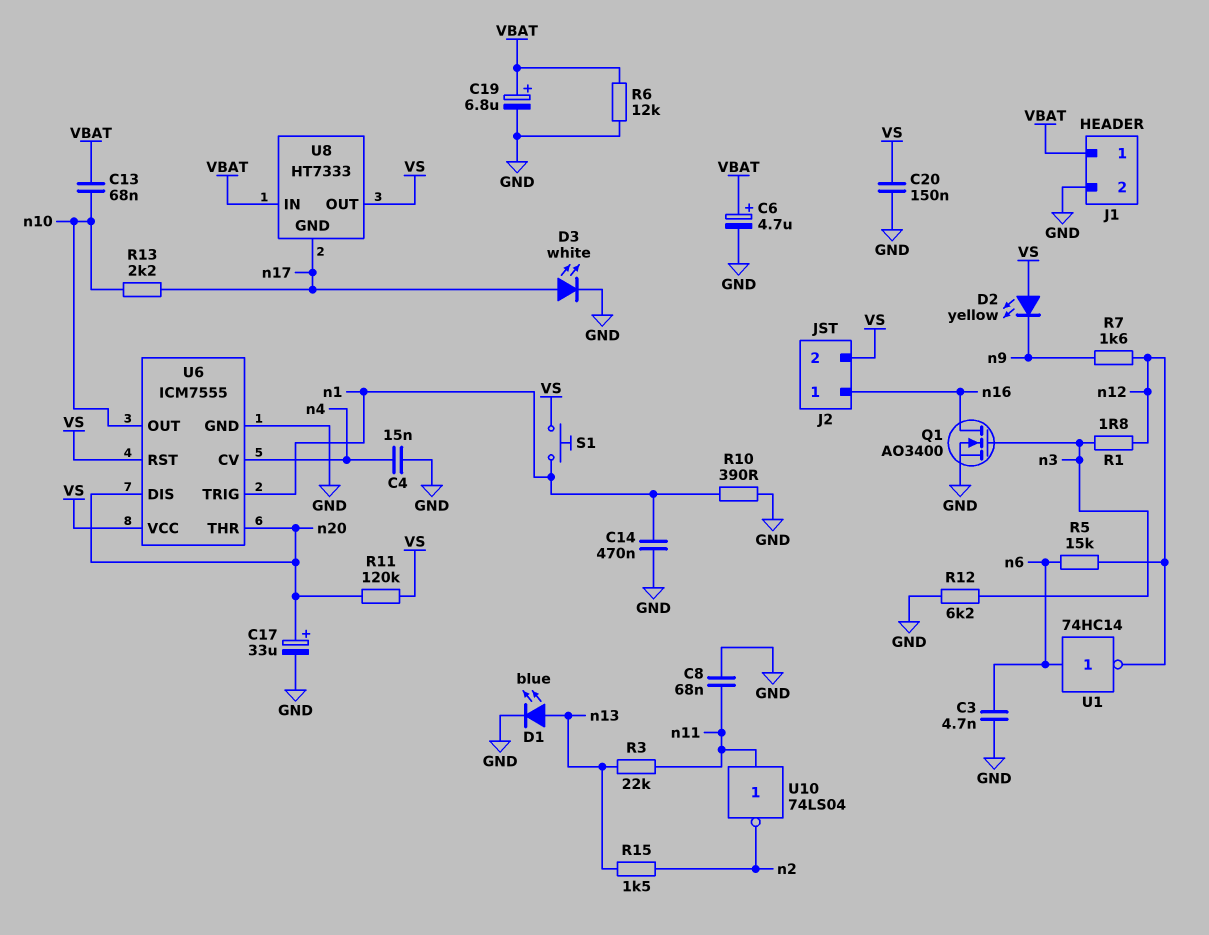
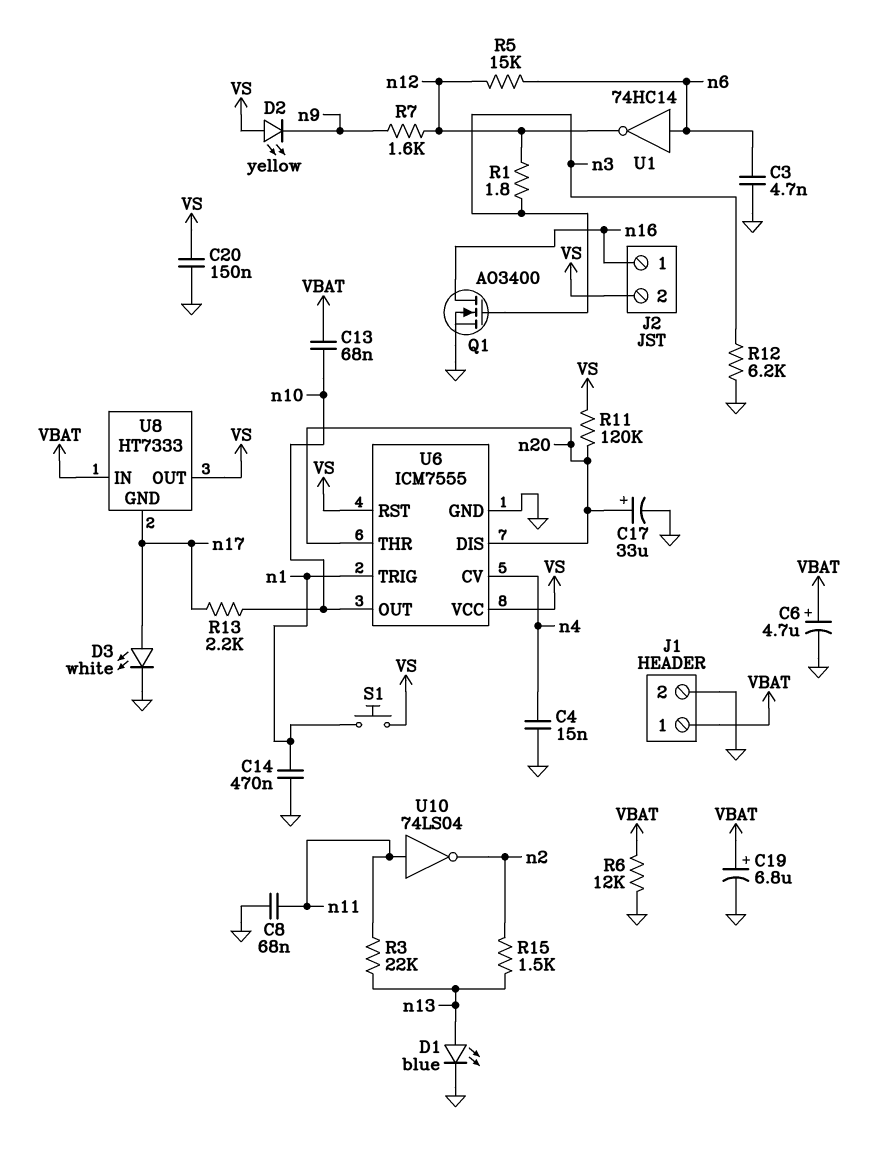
R10: 390 (GND, n1) -> none

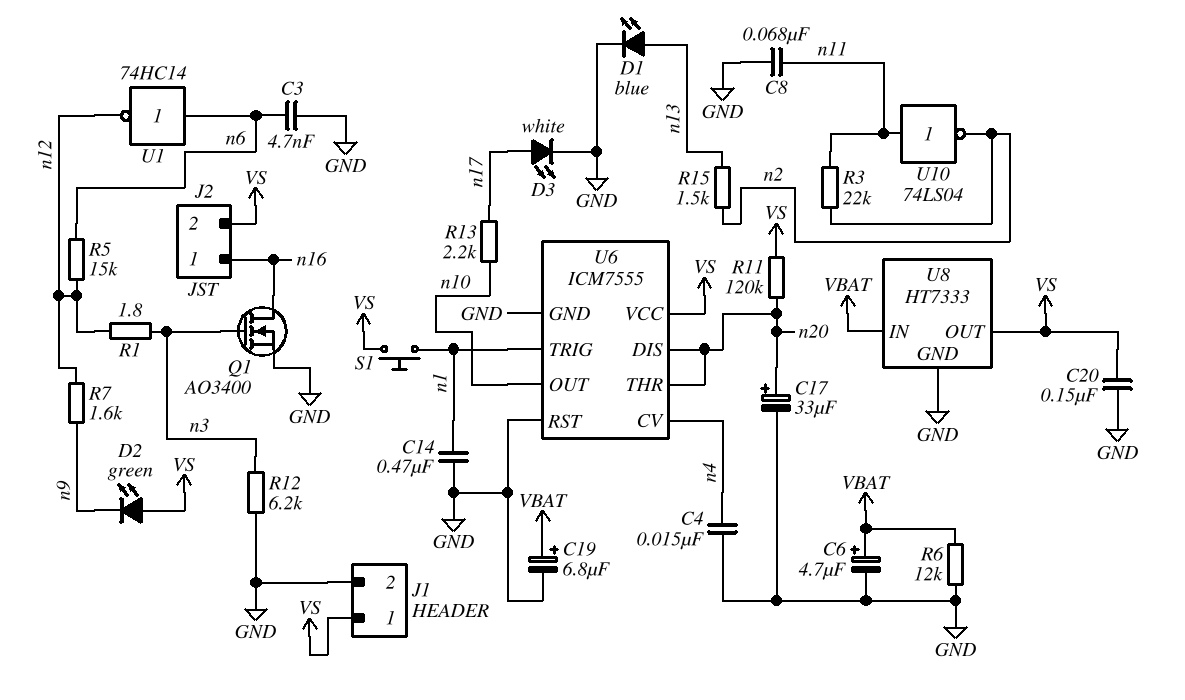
C13: 68nF (VBAT, n10) -> none
D2: LED yellow (A VS, K n9) -> LED green (A VS, K n9)
J1 pin 1: VBAT -> VS
R3: 22k (n11, n13) -> 22k (n2, n11)
U6 pin RST: VS -> GND
U8 pin GND: n17 -> GND

